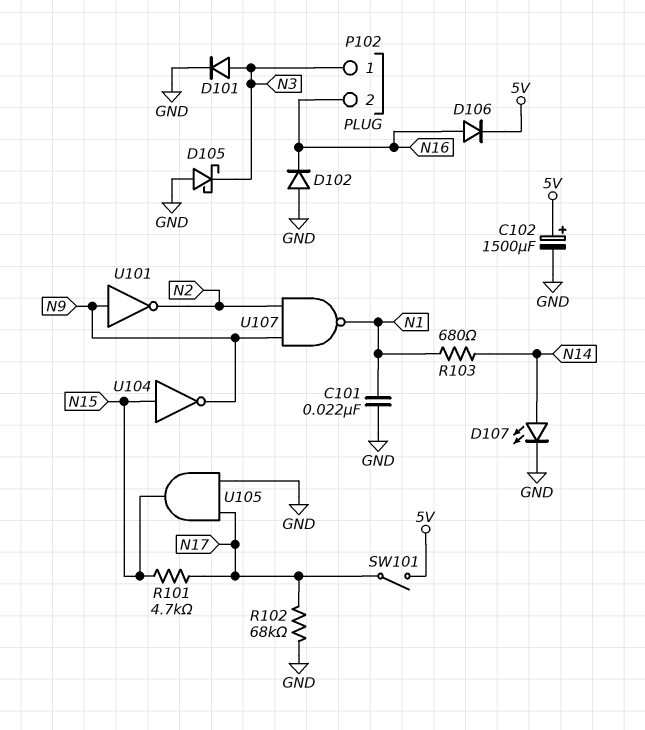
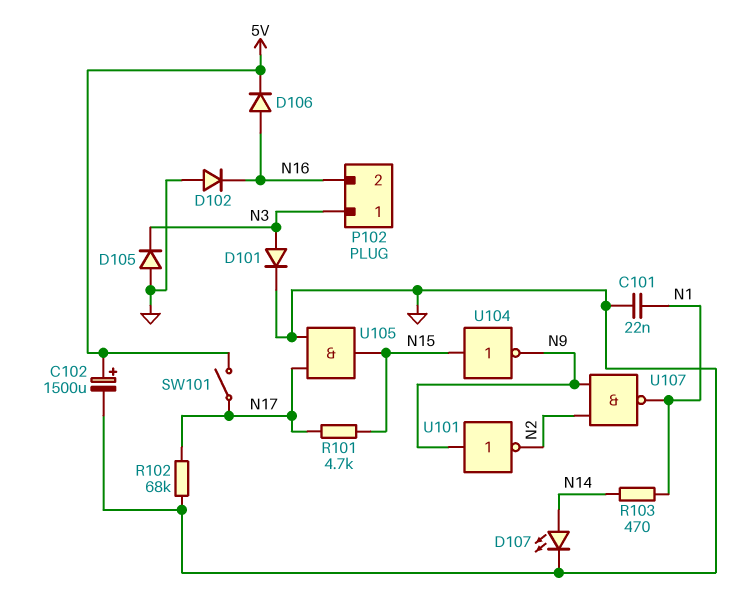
D105: schottky (A GND, K N3) -> diode (A GND, K N3)
R103: 680 (N1, N14) -> 470 (N1, N14)

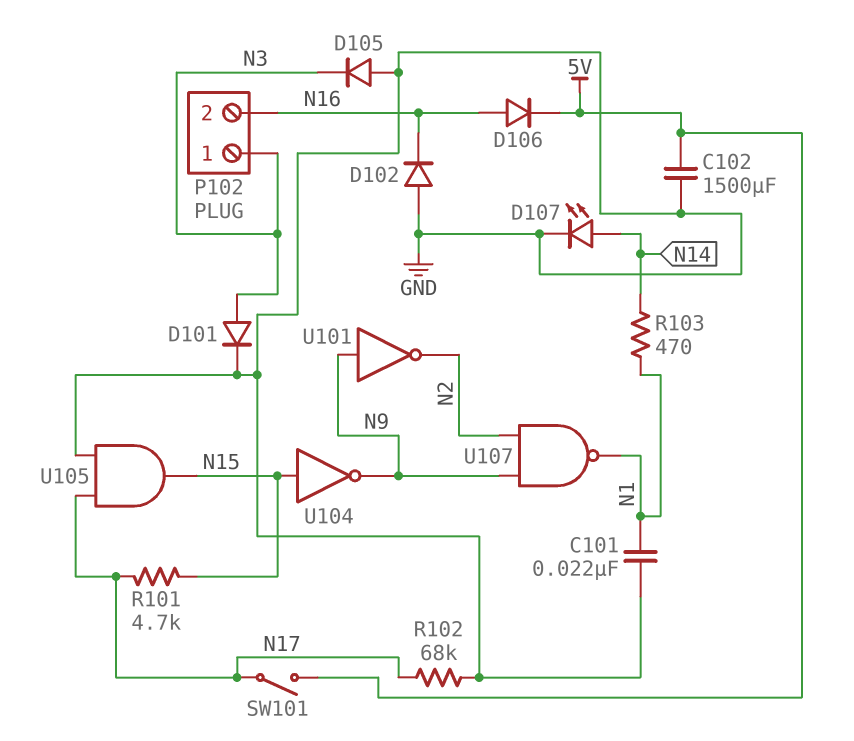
C102: 1500uF (plus 5V, minus GND) -> 1500uF (5V, GND)

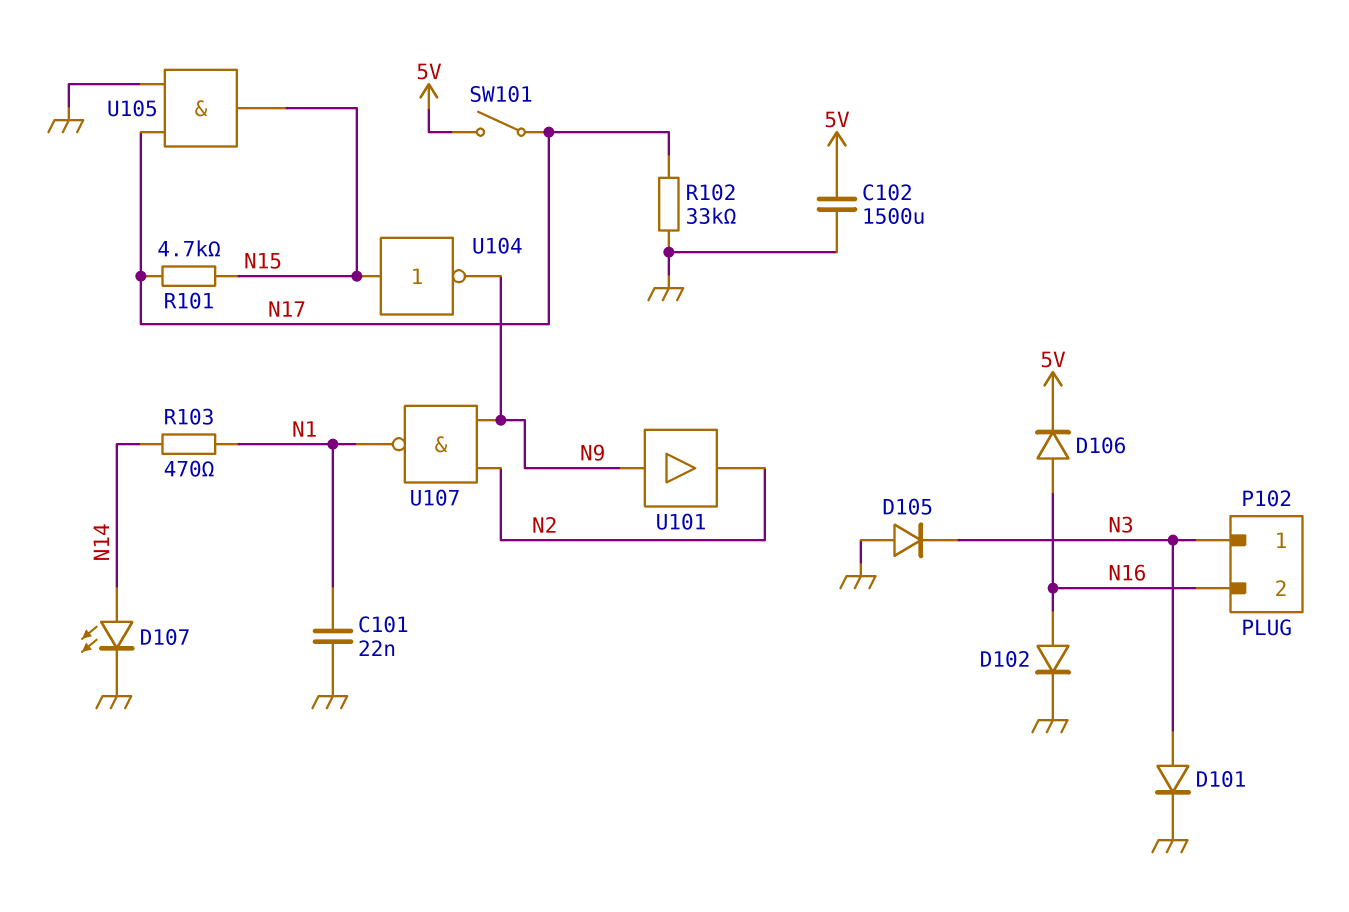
D102: diode (A GND, K N16) -> diode (A N16, K GND)
R102: 68k (GND, N17) -> 33k (GND, N17)
U101: NOT (in N9, out N2) -> buffer (in N9, out N2)

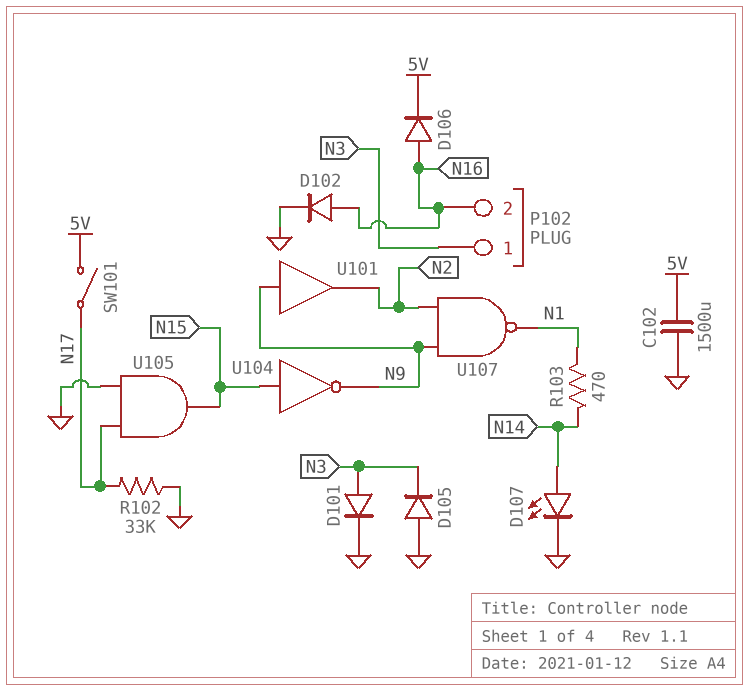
C101: 22nF (GND, N1) -> none
R101: 4.7k (N15, N17) -> none

